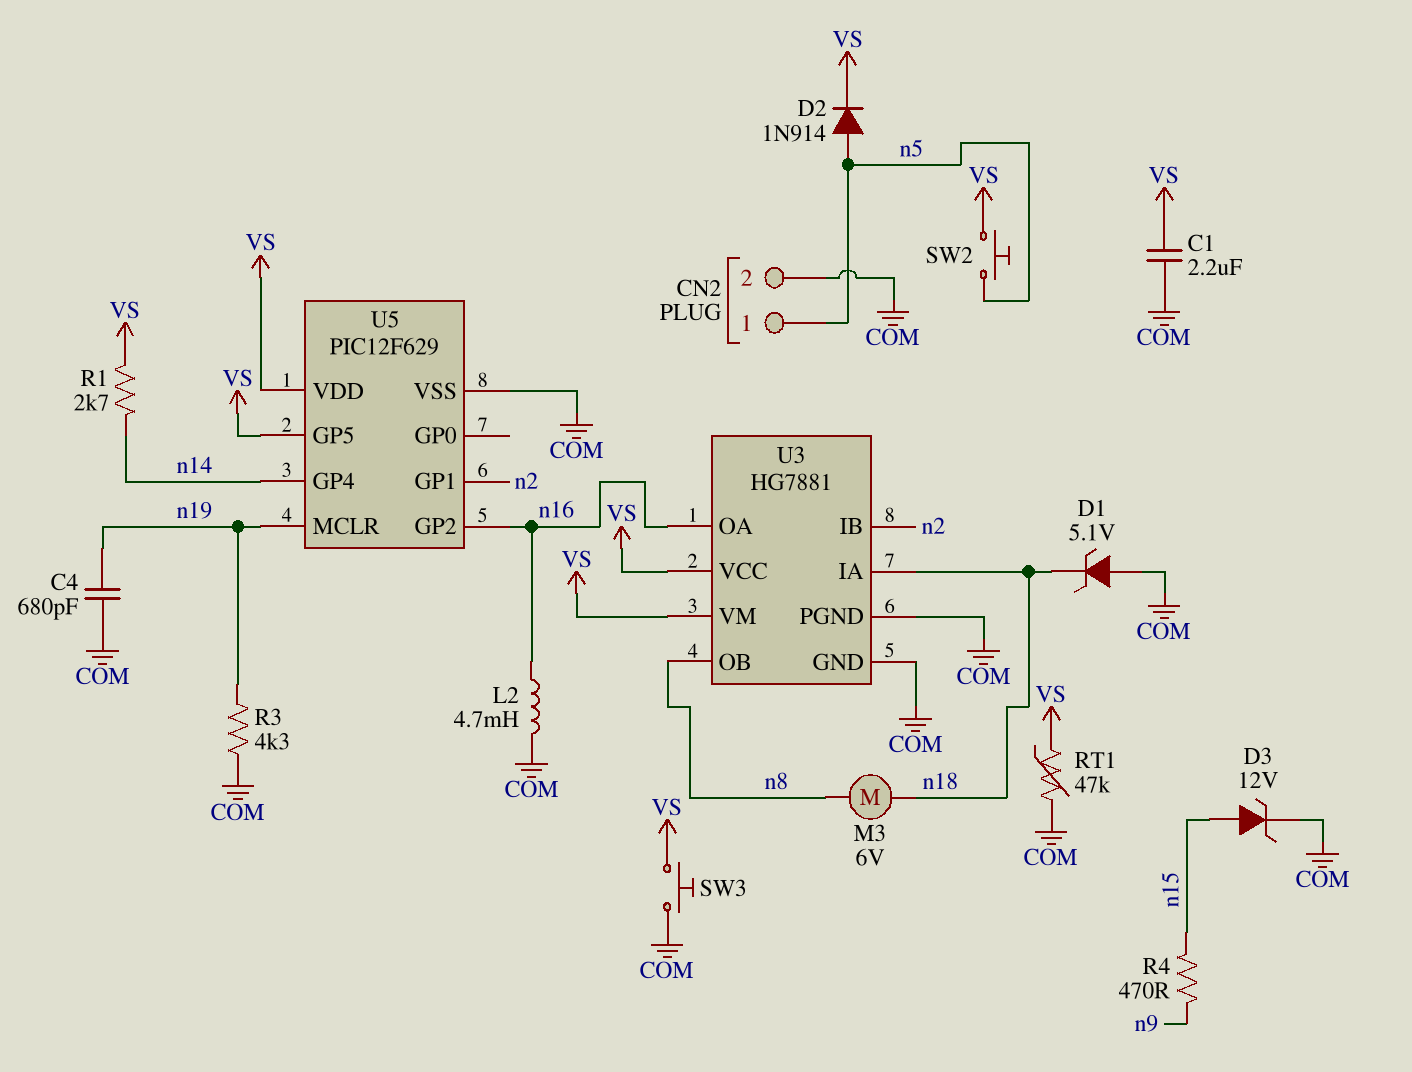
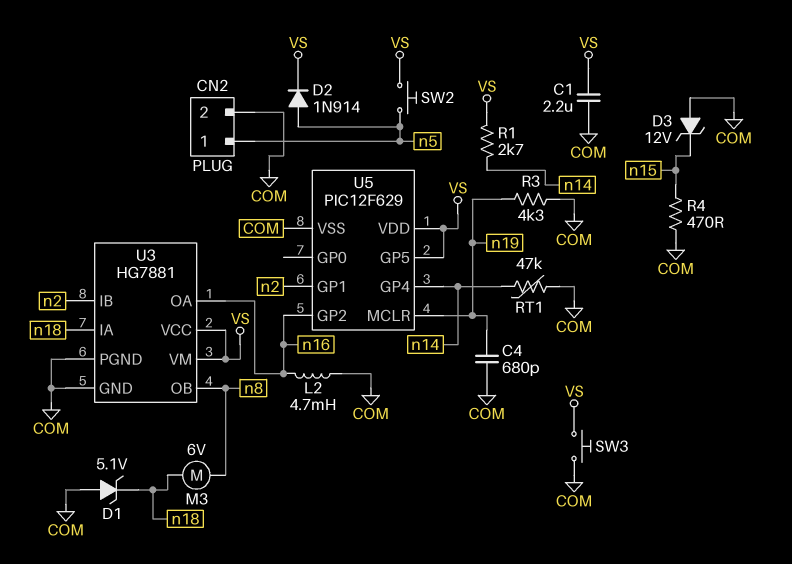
D3: zener 12V (A n15, K COM) -> zener 12V (A COM, K n15)
R4: 470 (n9, n15) -> 470 (COM, n15)
RT1: 47k (COM, VS) -> 47k (COM, n14)

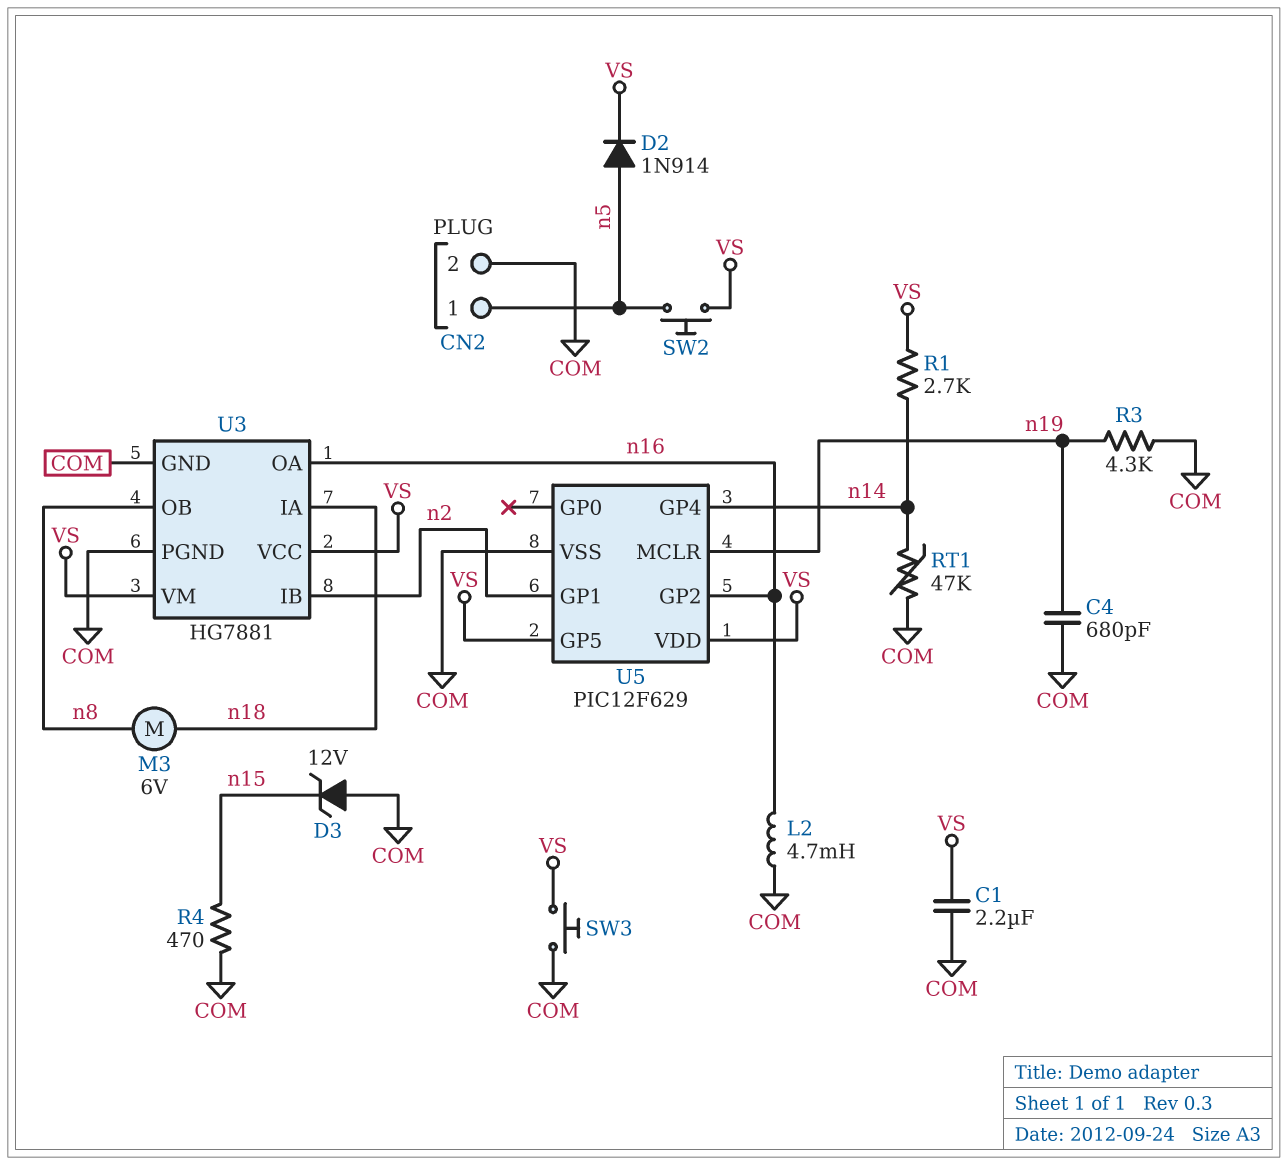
D1: zener 5.1V (A COM, K n18) -> none

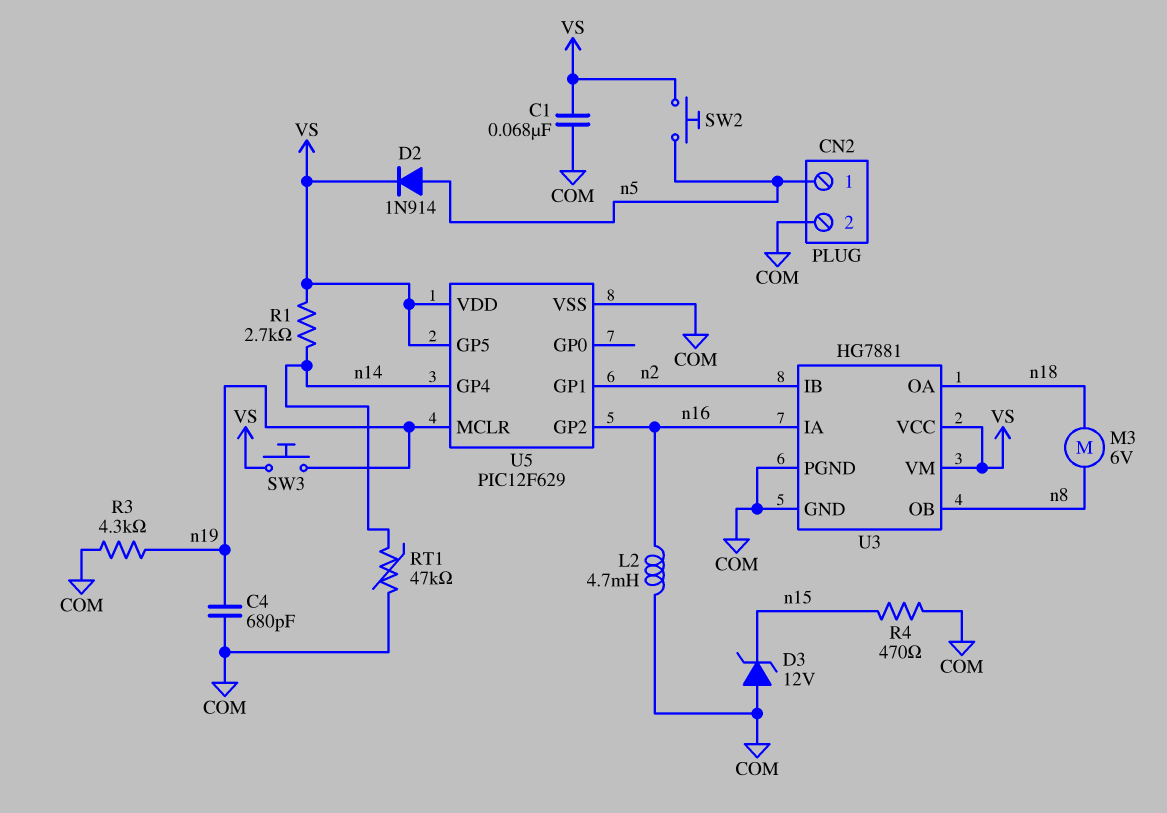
C1: 2.2uF (COM, VS) -> 68nF (COM, VS)
SW3: button (COM, VS) -> button (VS, n19)
U3 pin IA: n18 -> n16
U3 pin OA: n16 -> n18

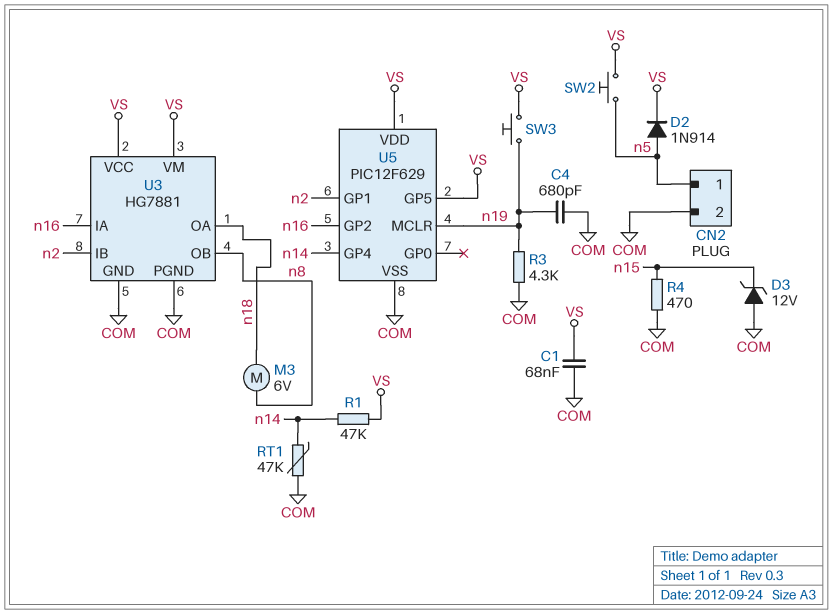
L2: 4.7mH (COM, n16) -> none
R1: 2.7k (VS, n14) -> 47k (VS, n14)

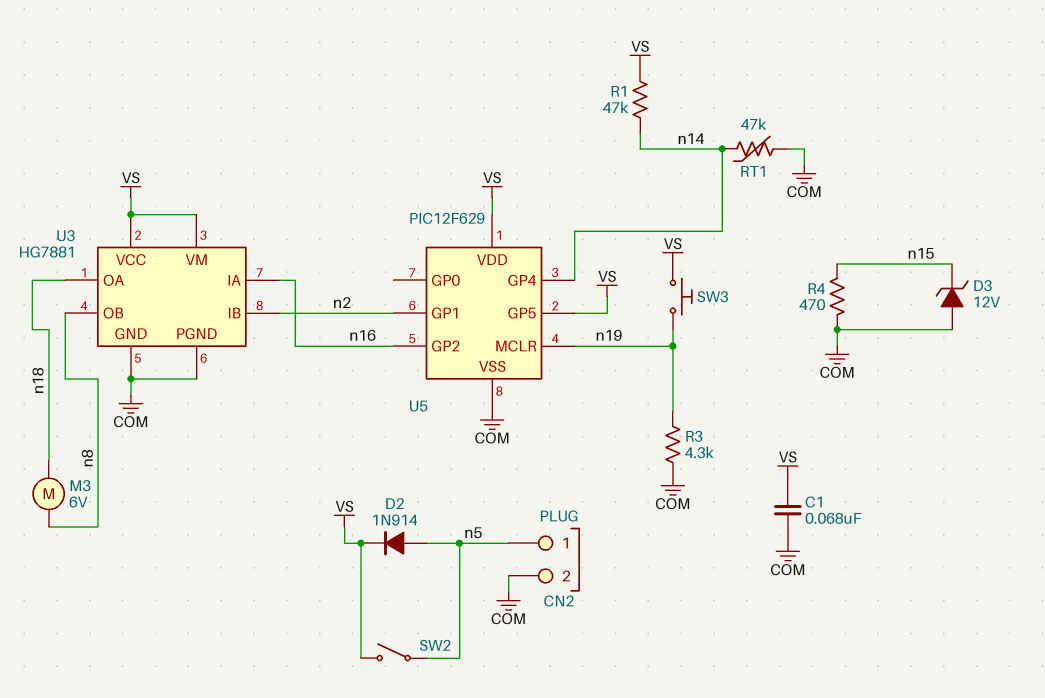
C4: 680pF (COM, n19) -> none
SW2: button (VS, n5) -> switch (VS, n5)

